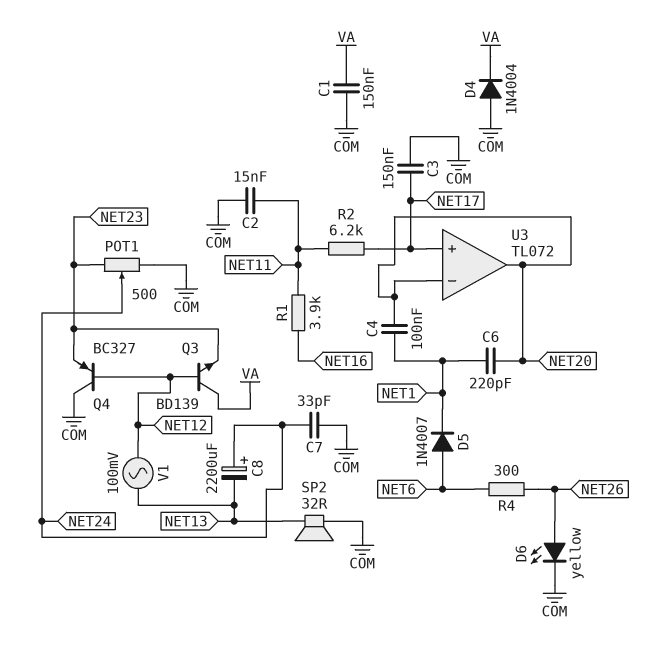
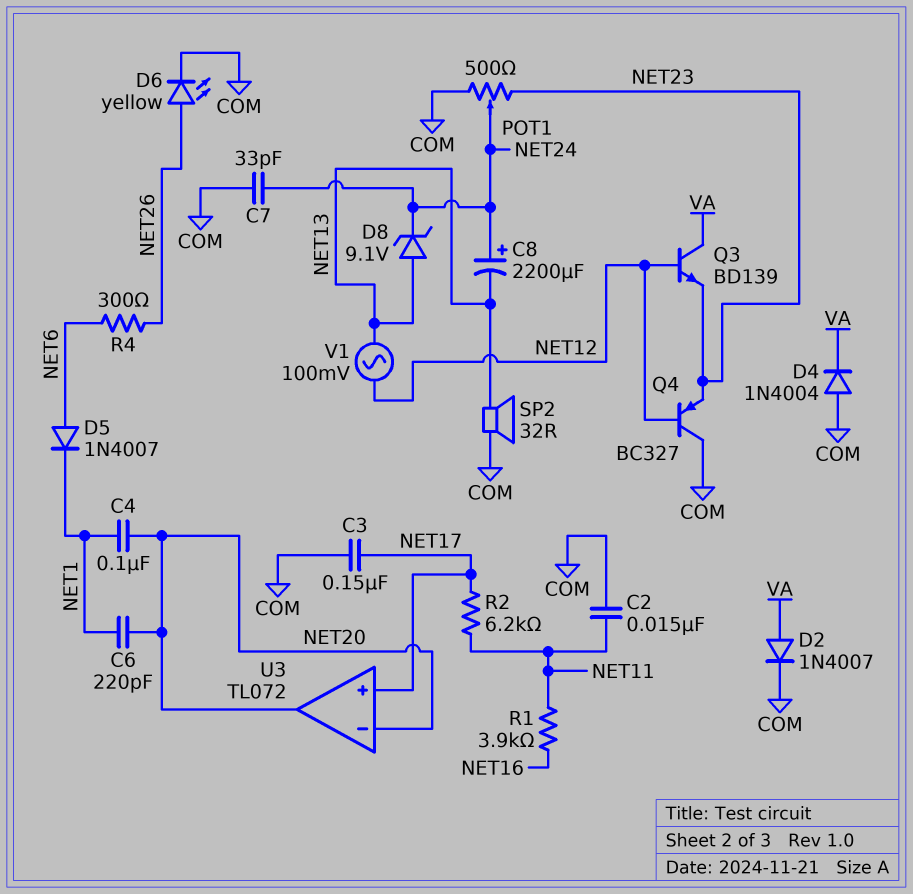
C1: 150nF (COM, VA) -> none
D2: none -> diode 1N4007 (A VA, K COM)
D8: none -> zener 9.1V (A NET13, K NET24)

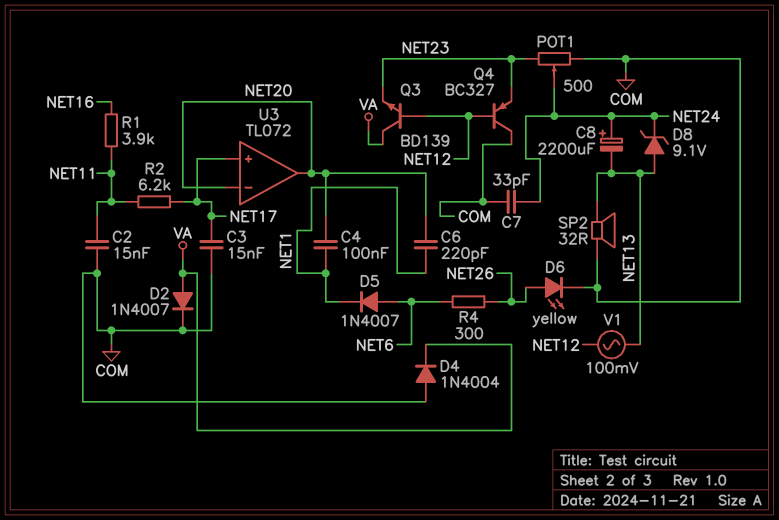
C3: 150nF (COM, NET17) -> 15nF (COM, NET17)

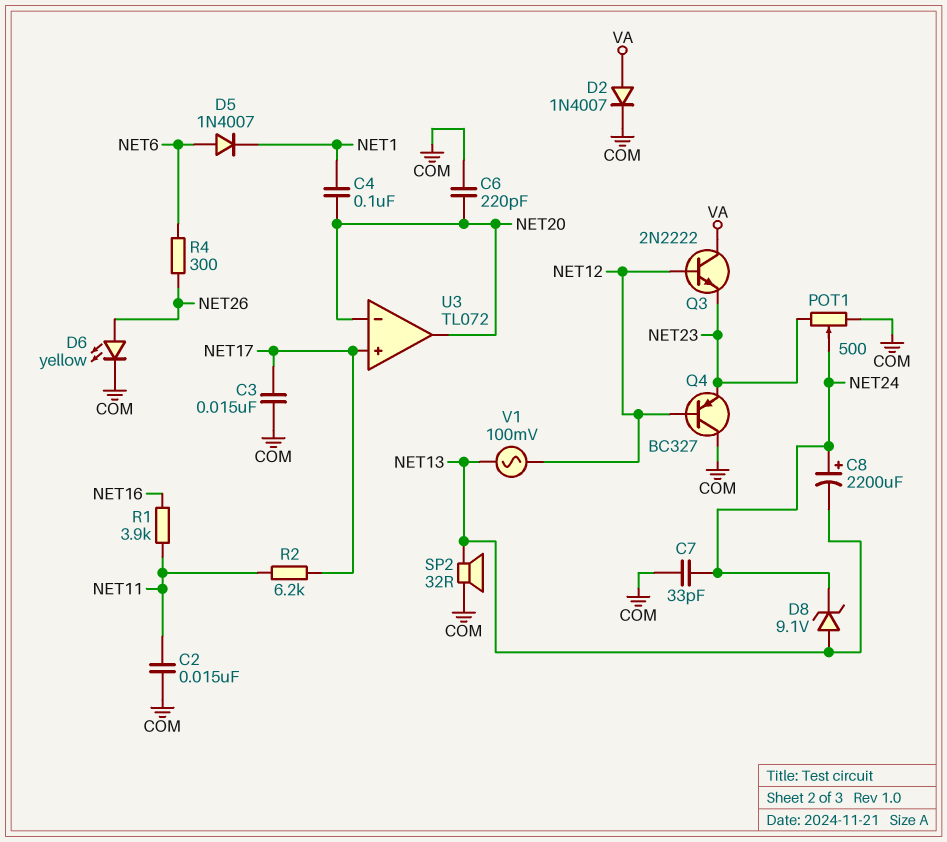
C6: 220pF (NET1, NET20) -> 220pF (COM, NET20)
D4: diode 1N4004 (A COM, K VA) -> none
Q3: NPN BD139 (B NET12, C VA, E NET23) -> NPN 2N2222 (B NET12, C VA, E NET23)

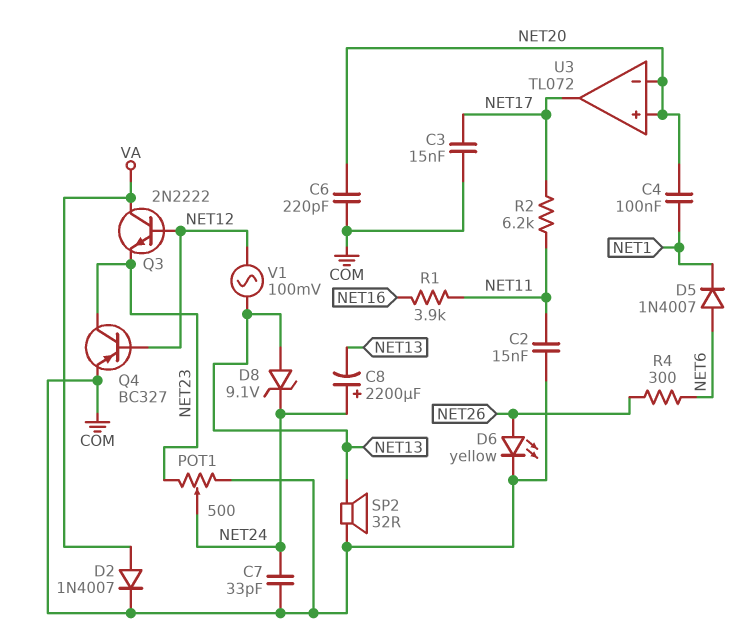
Q4: PNP BC327 (B NET12, C COM, E NET23) -> PNP BC327 (B NET12, C NET23, E COM)
U3 pin in+: NET17 -> NET20
U3 pin out: NET20 -> NET17

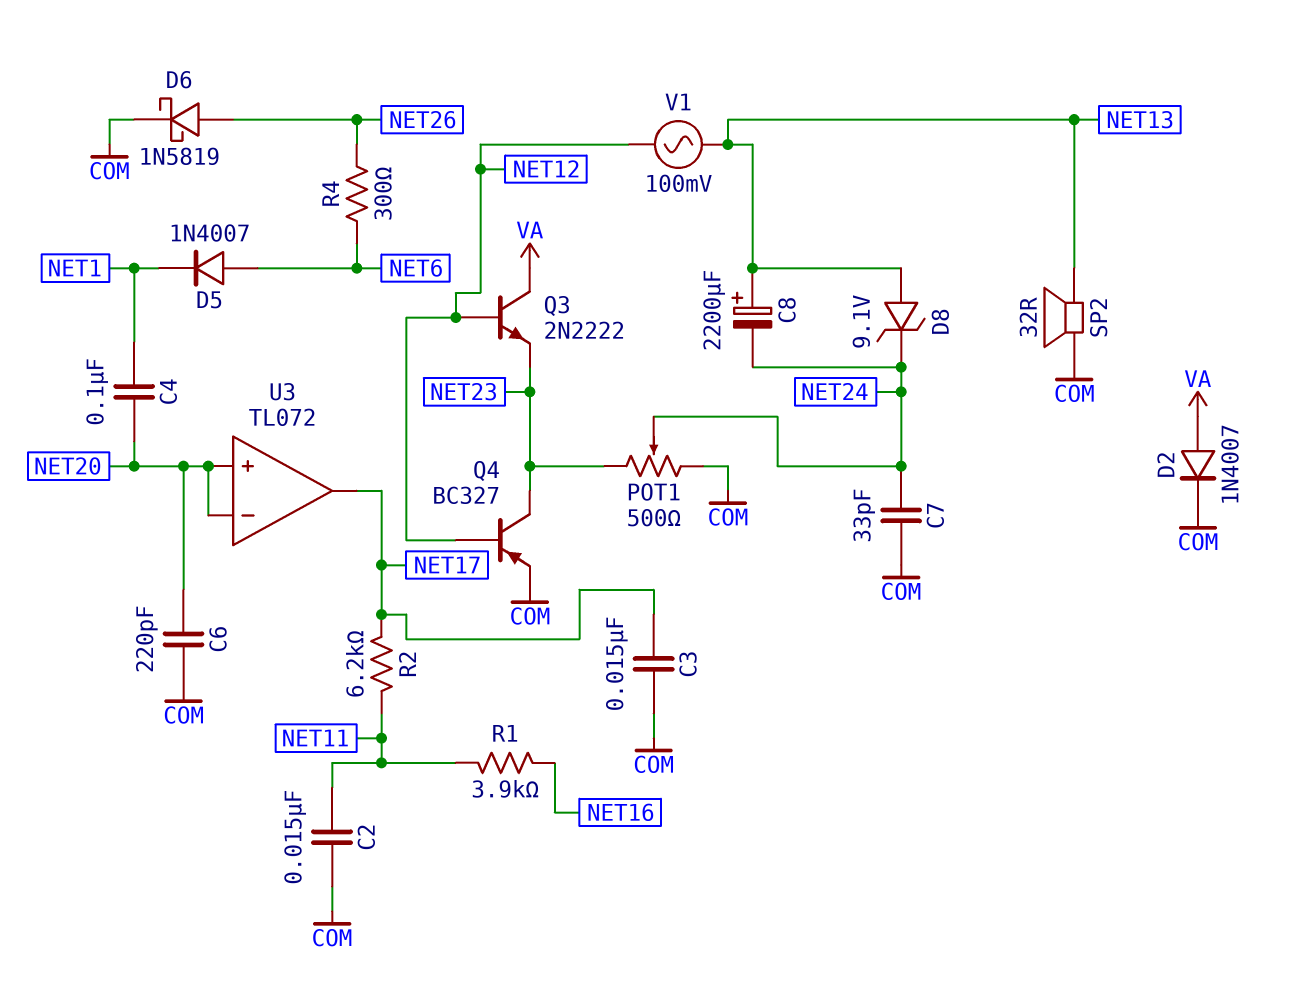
C8: 2200uF (plus NET24, minus NET13) -> 2200uF (plus NET13, minus NET24)
D6: LED yellow (A NET26, K COM) -> schottky 1N5819 (A NET26, K COM)

